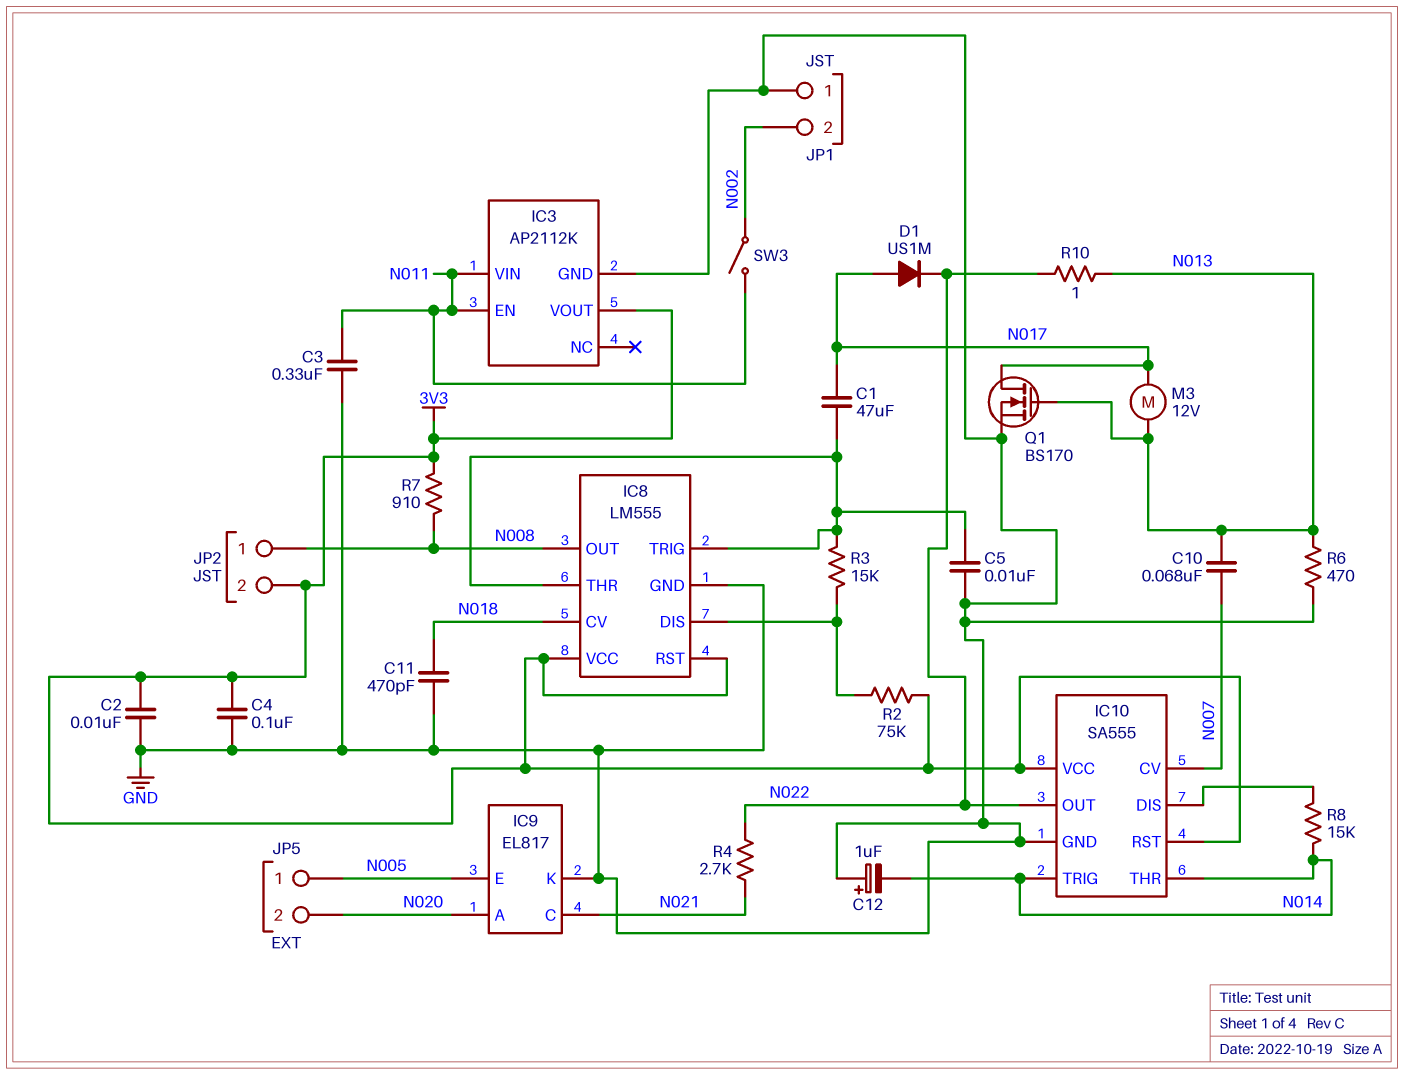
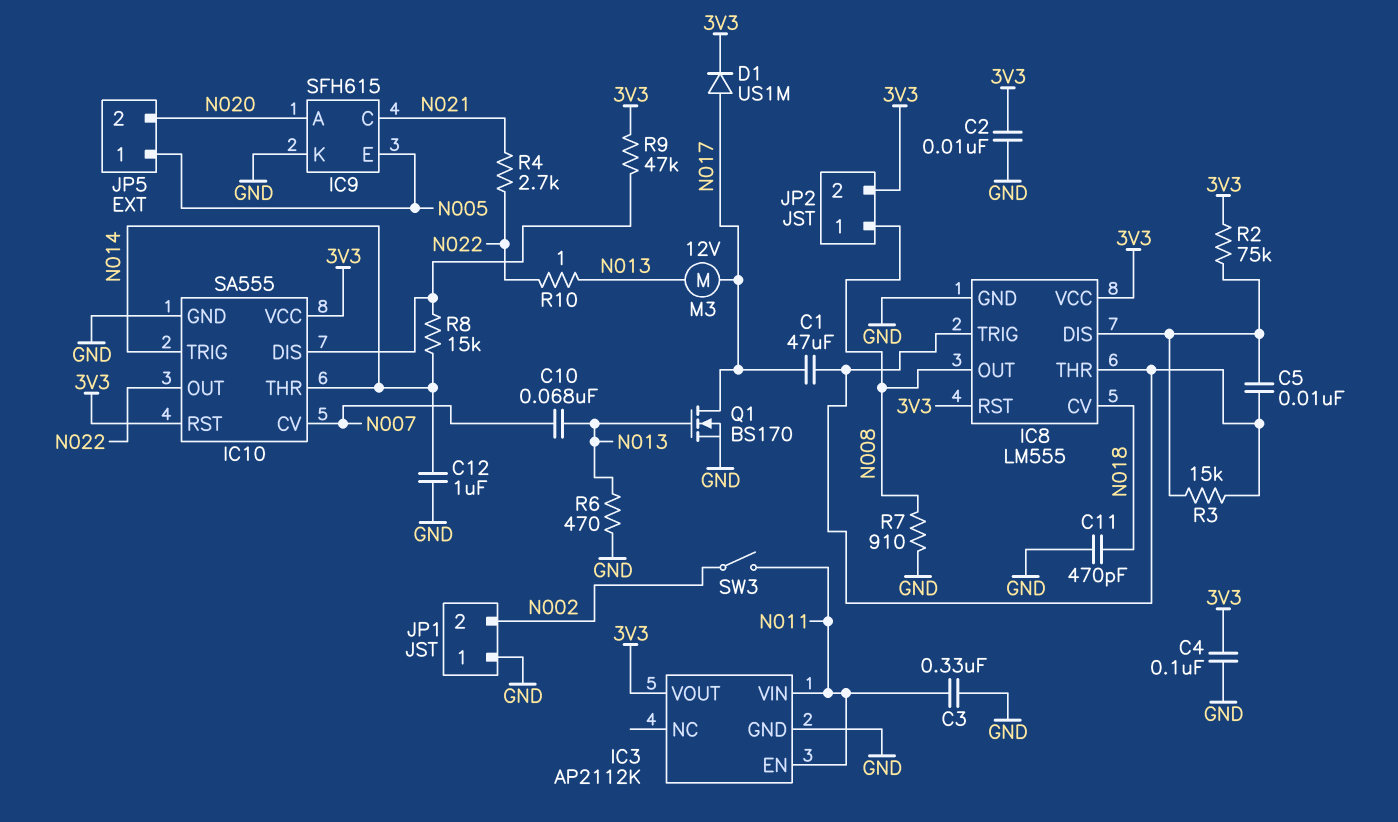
C5: 10nF (GND, IC8/THR) -> 10nF (IC8/DIS, IC8/THR)
C12: 1uF (plus GND, minus N014) -> 1uF (GND, N014)
D1: diode US1M (A N017, K N022) -> diode US1M (A N017, K 3V3)
IC9: EL817 -> SFH615
R7: 910 (3V3, N008) -> 910 (GND, N008)
R9: none -> 47k (3V3, IC10/DIS)

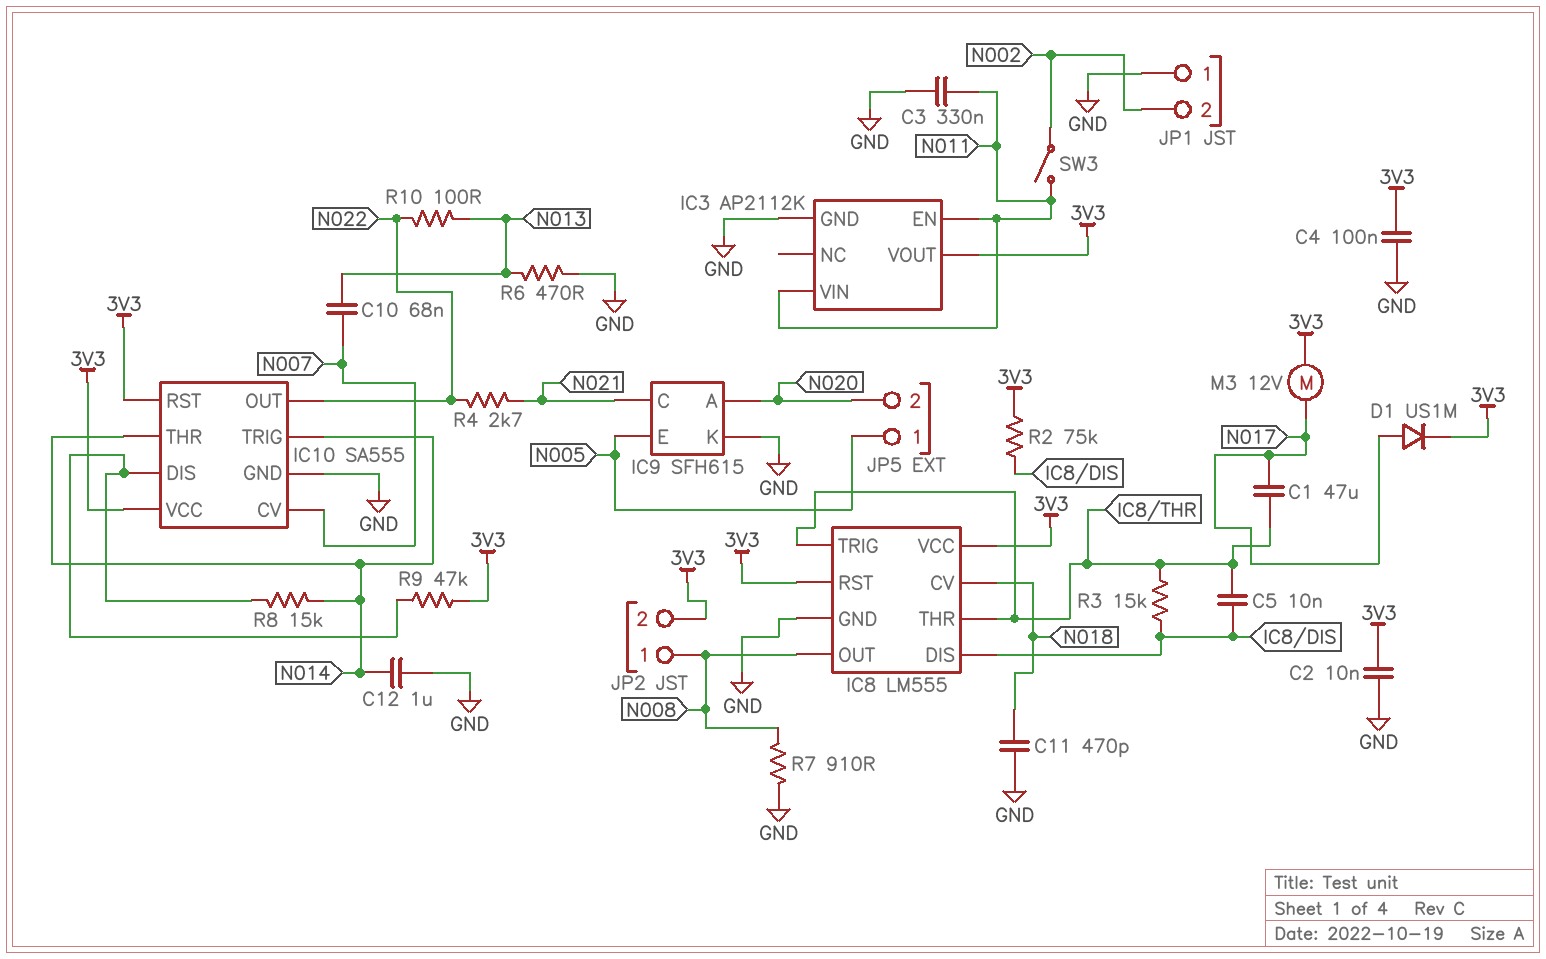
M3: motor 12V (N013, N017) -> motor 12V (3V3, N017)
Q1: NMOS BS170 (G N013, D N017, S GND) -> none
R10: 1 (N013, N022) -> 100 (N013, N022)

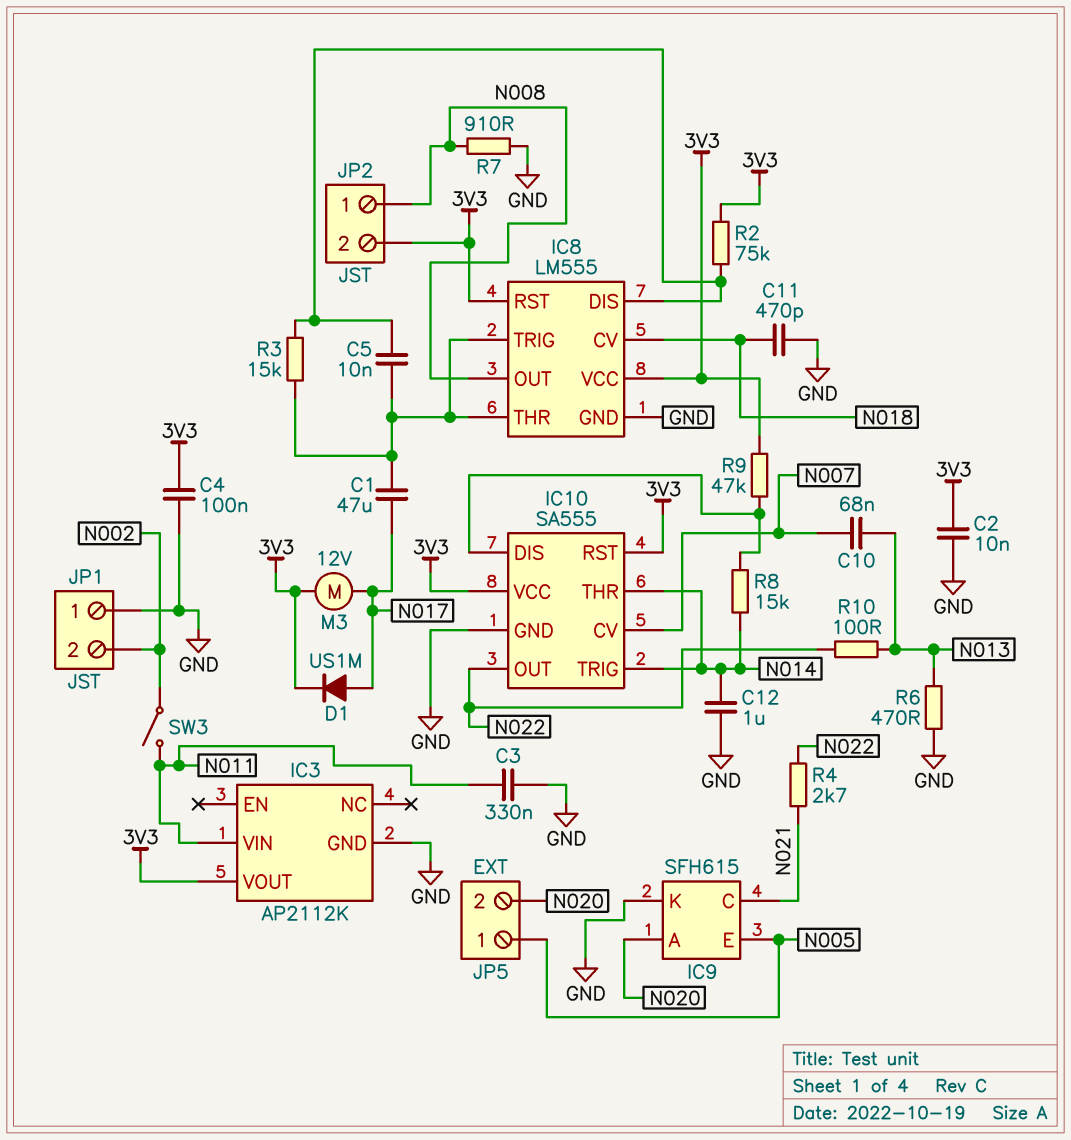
IC3 pin EN: N011 -> none

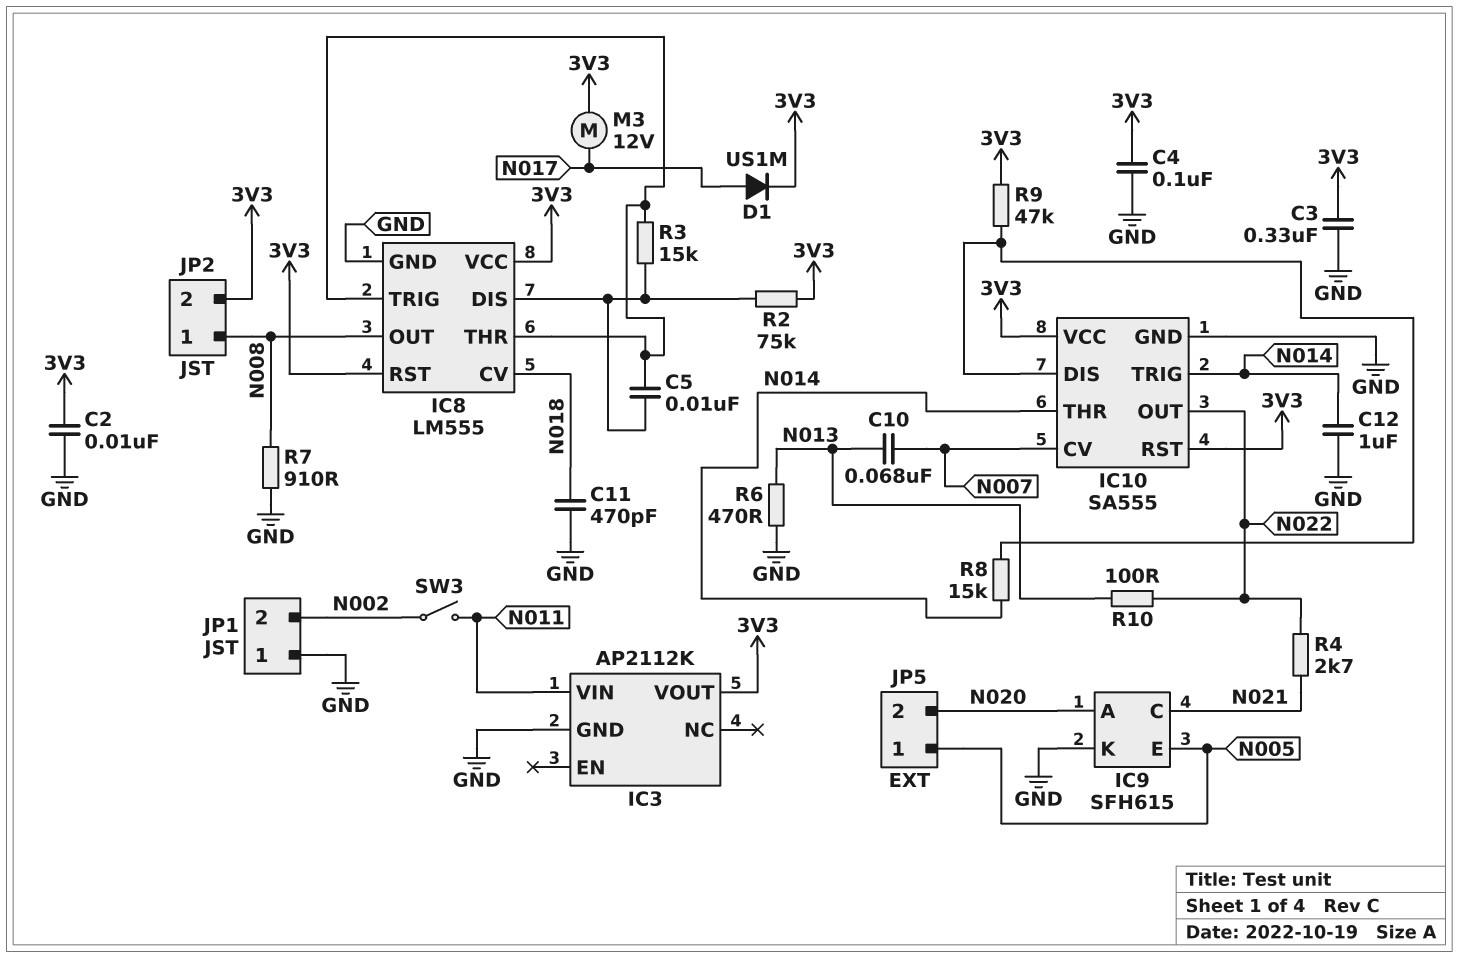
C1: 47uF (IC8/THR, N017) -> none
C3: 330nF (GND, N011) -> 330nF (3V3, GND)

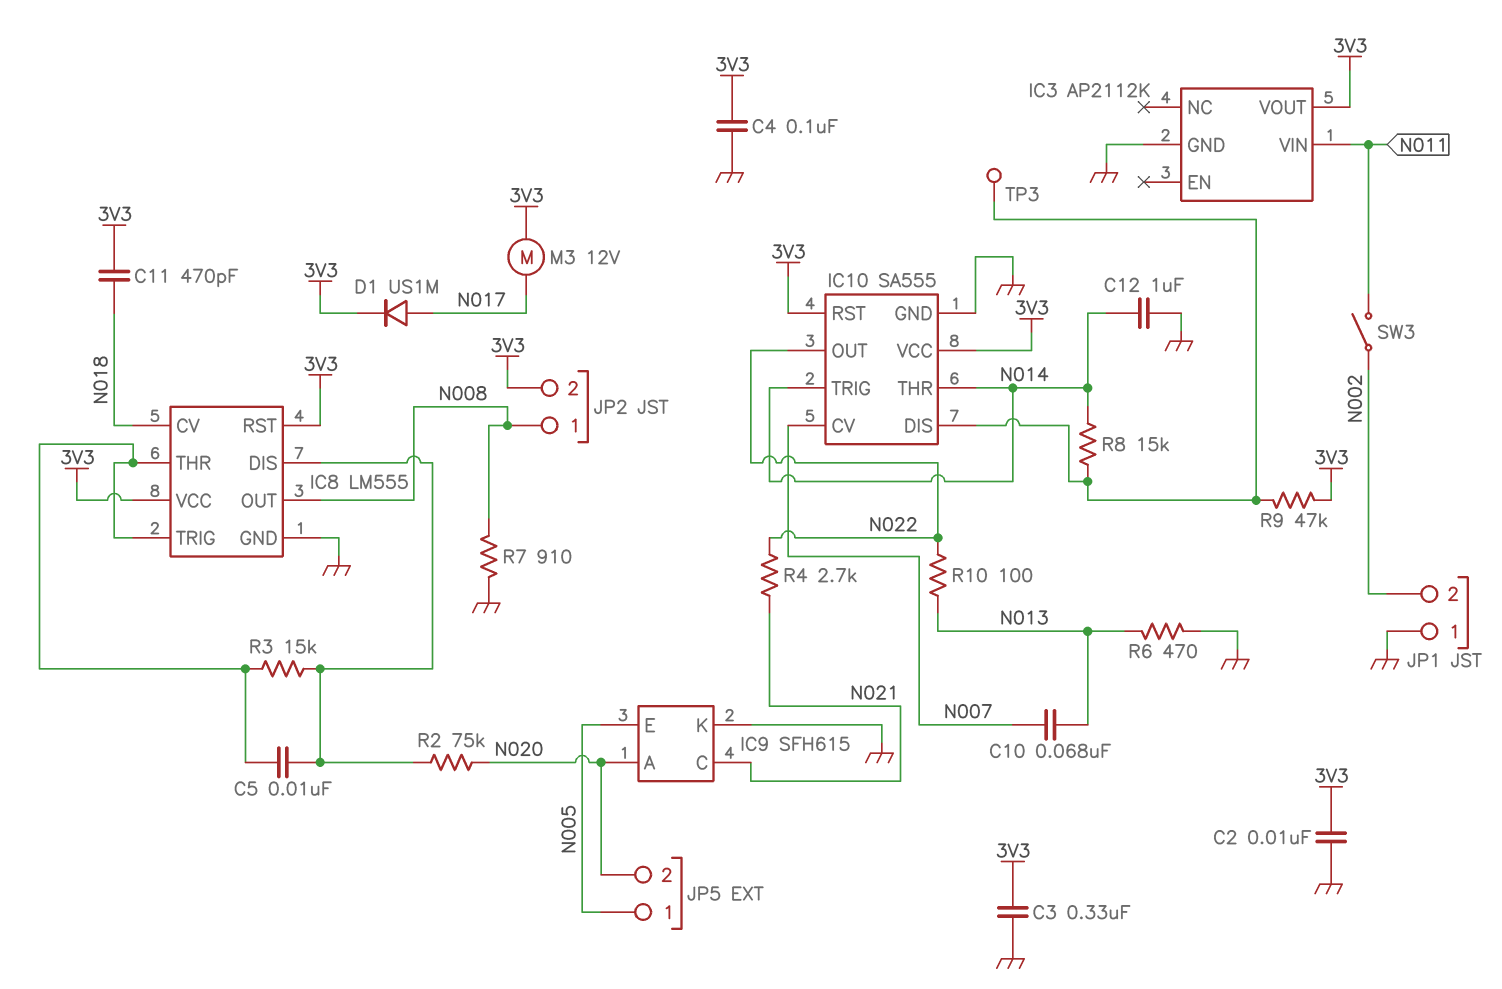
C11: 470pF (GND, N018) -> 470pF (3V3, N018)
R2: 75k (3V3, IC8/DIS) -> 75k (IC8/DIS, N020)
TP3: none -> test point (IC10/DIS)

